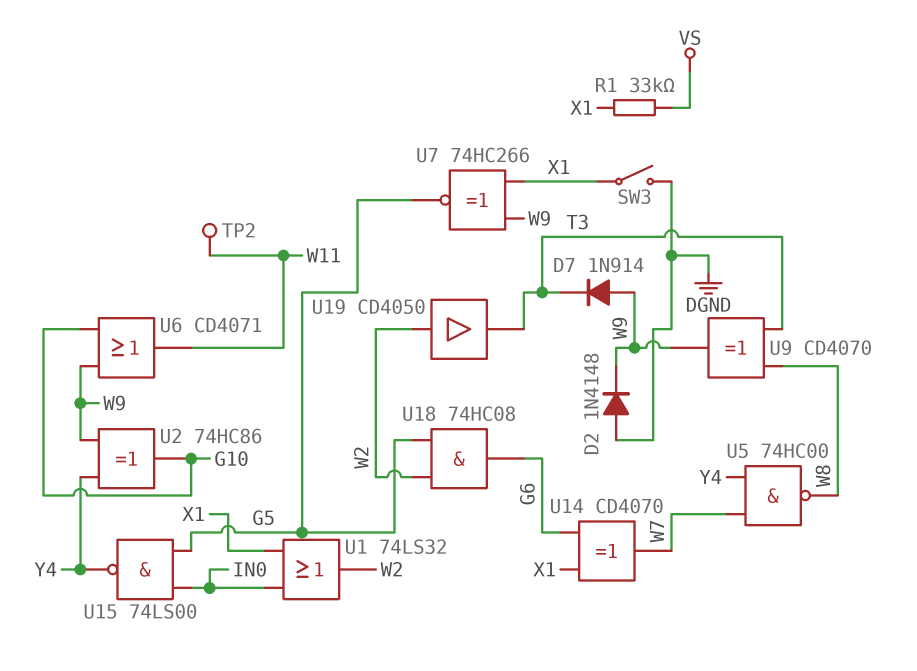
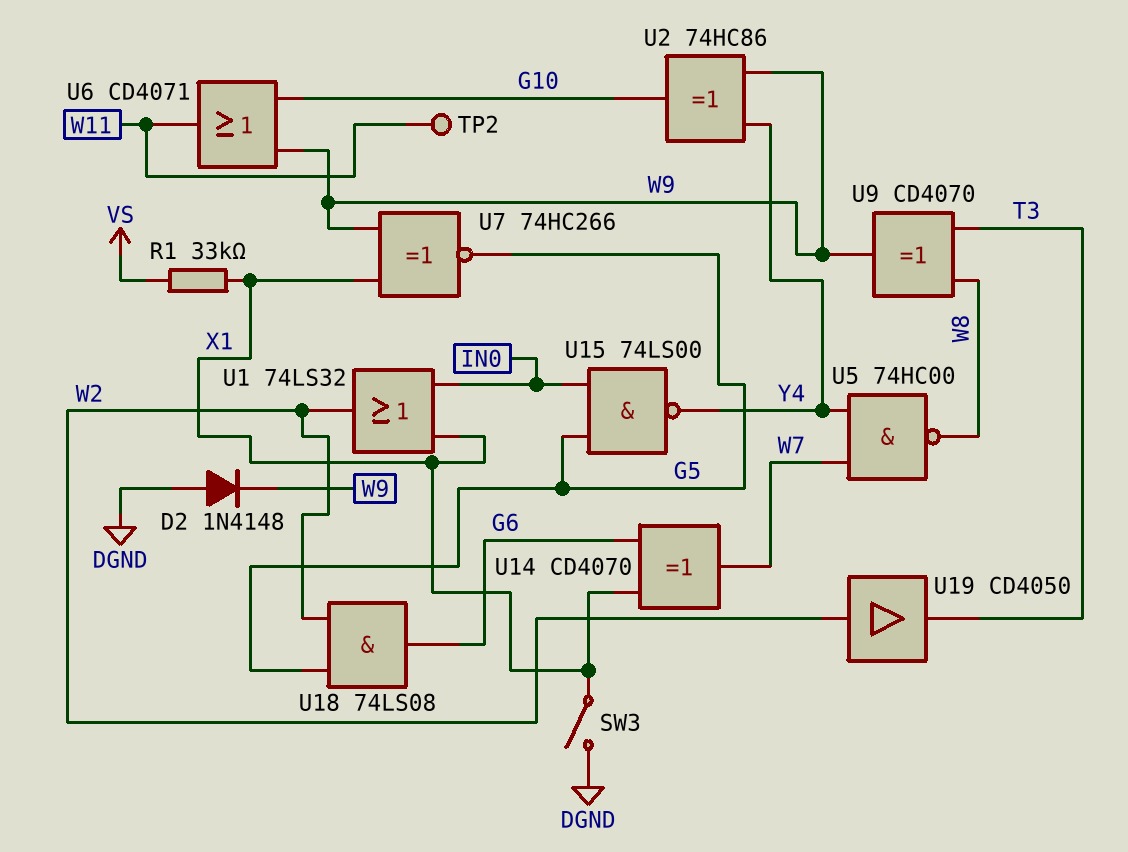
D7: diode 1N914 (A W9, K T3) -> none
U18: AND 74HC08 (in G5, in W2, out G6) -> AND 74LS08 (in G5, in W2, out G6)

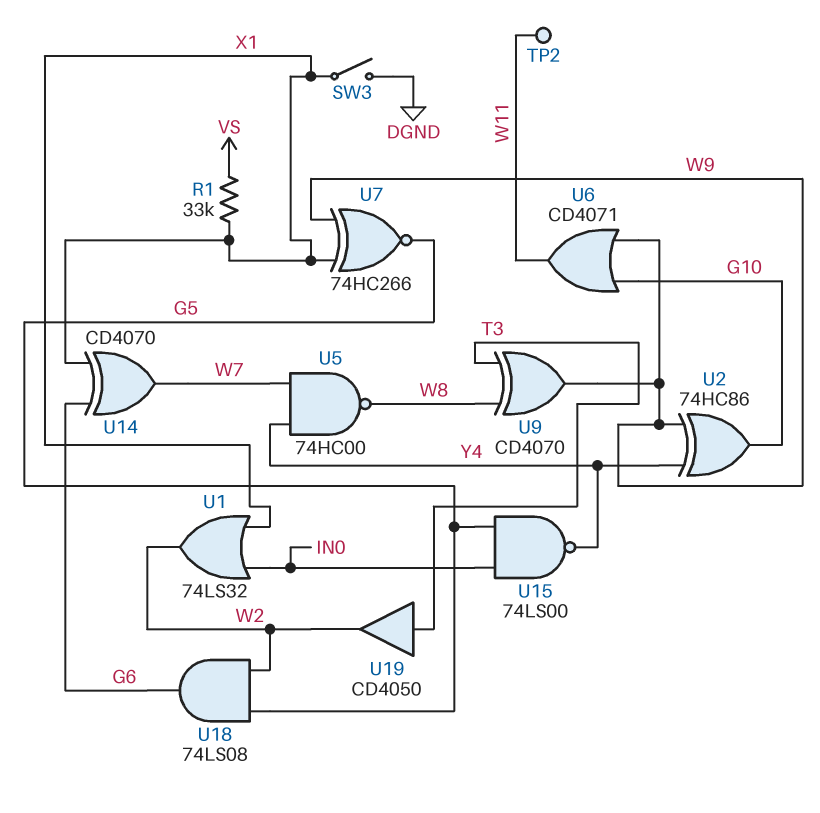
D2: diode 1N4148 (A DGND, K W9) -> none
U19: buffer CD4050 (in W2, out T3) -> buffer CD4050 (in T3, out W2)

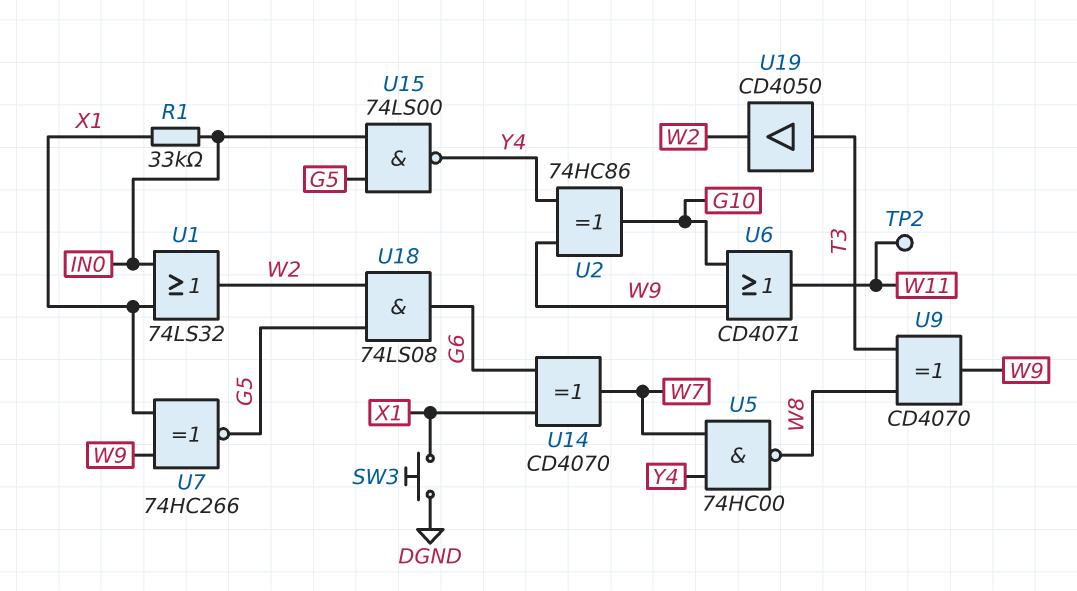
R1: 33k (VS, X1) -> 33k (IN0, X1)
SW3: switch (DGND, X1) -> button (DGND, X1)

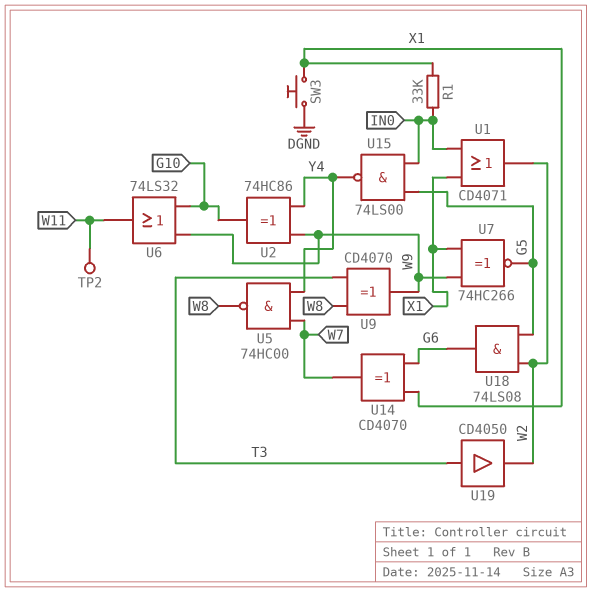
U1: OR 74LS32 (in IN0, in X1, out W2) -> OR CD4071 (in IN0, in X1, out W2)
U6: OR CD4071 (in G10, in W9, out W11) -> OR 74LS32 (in G10, in W9, out W11)

